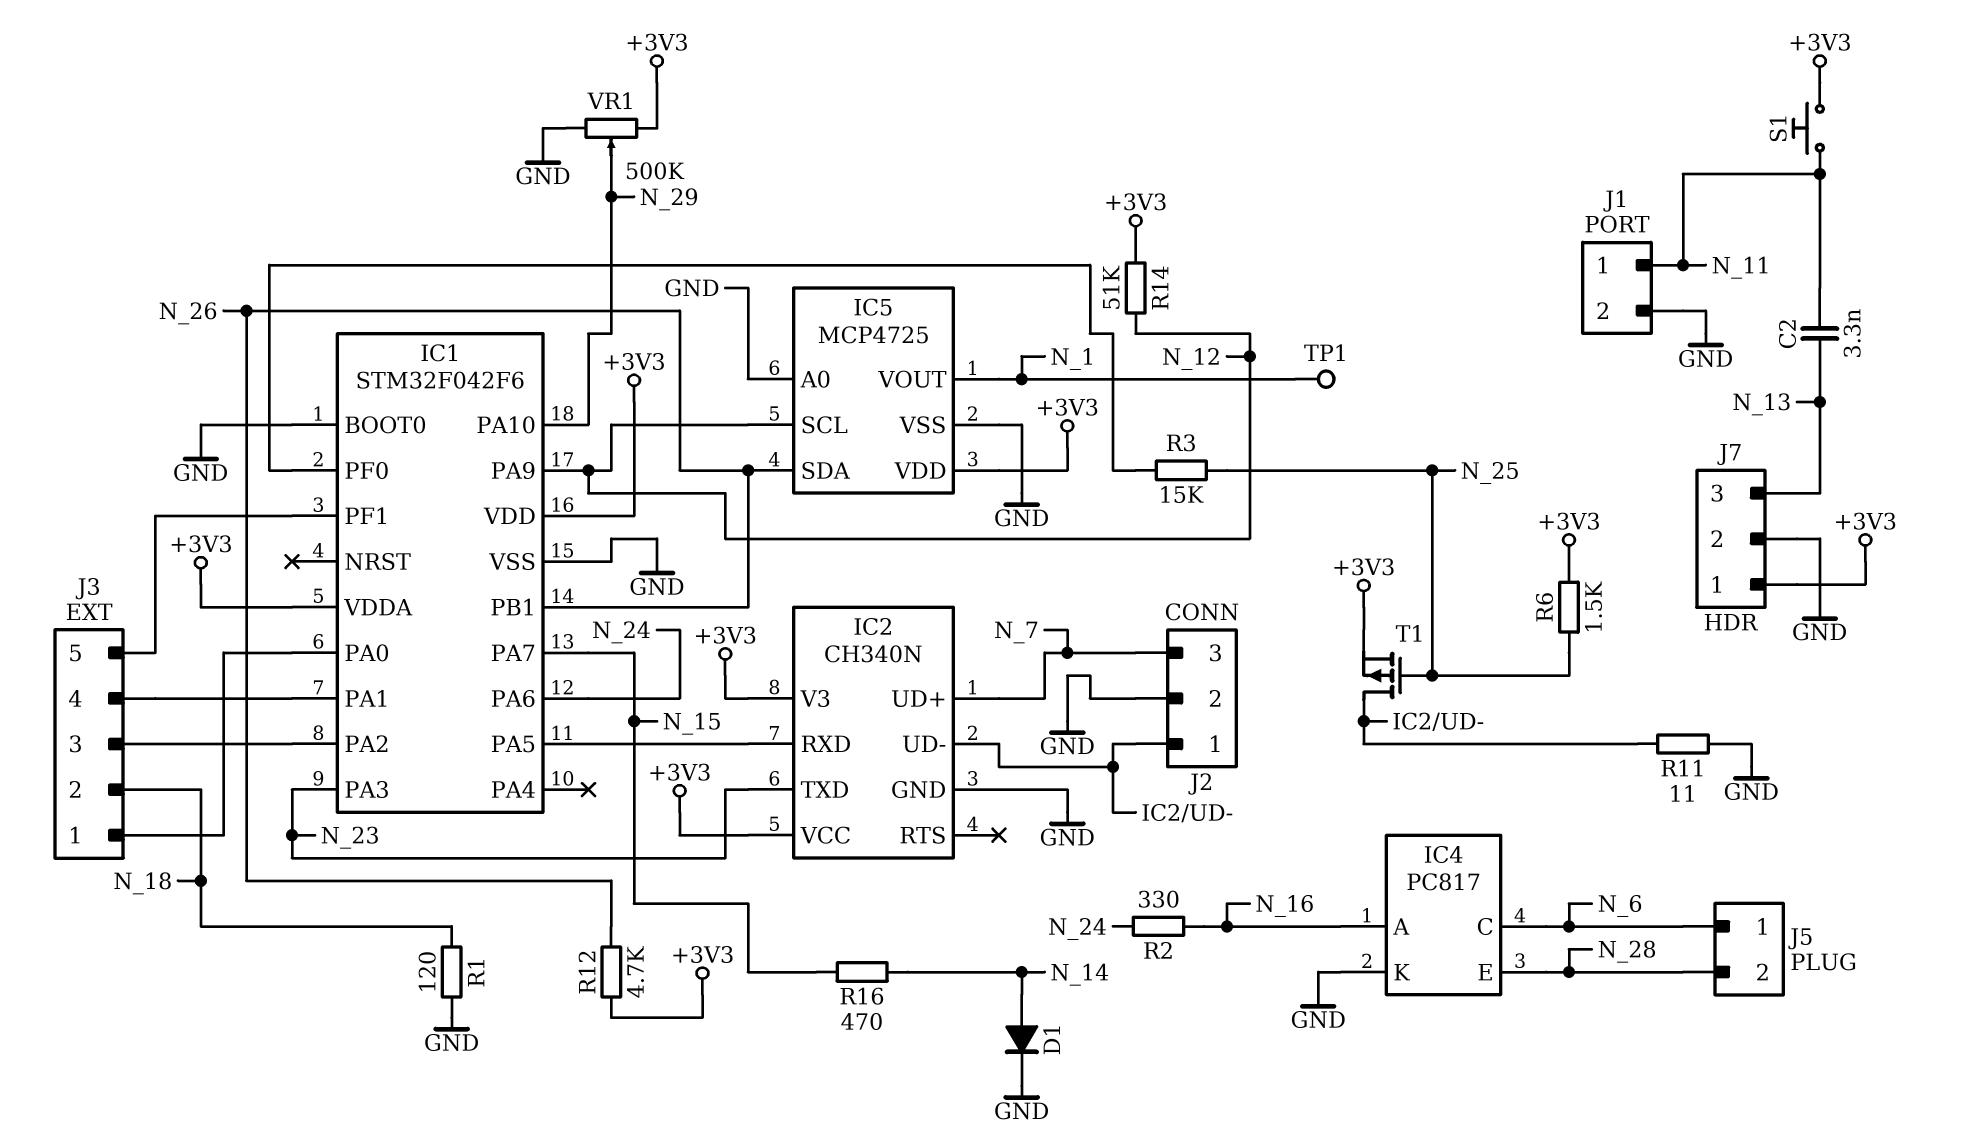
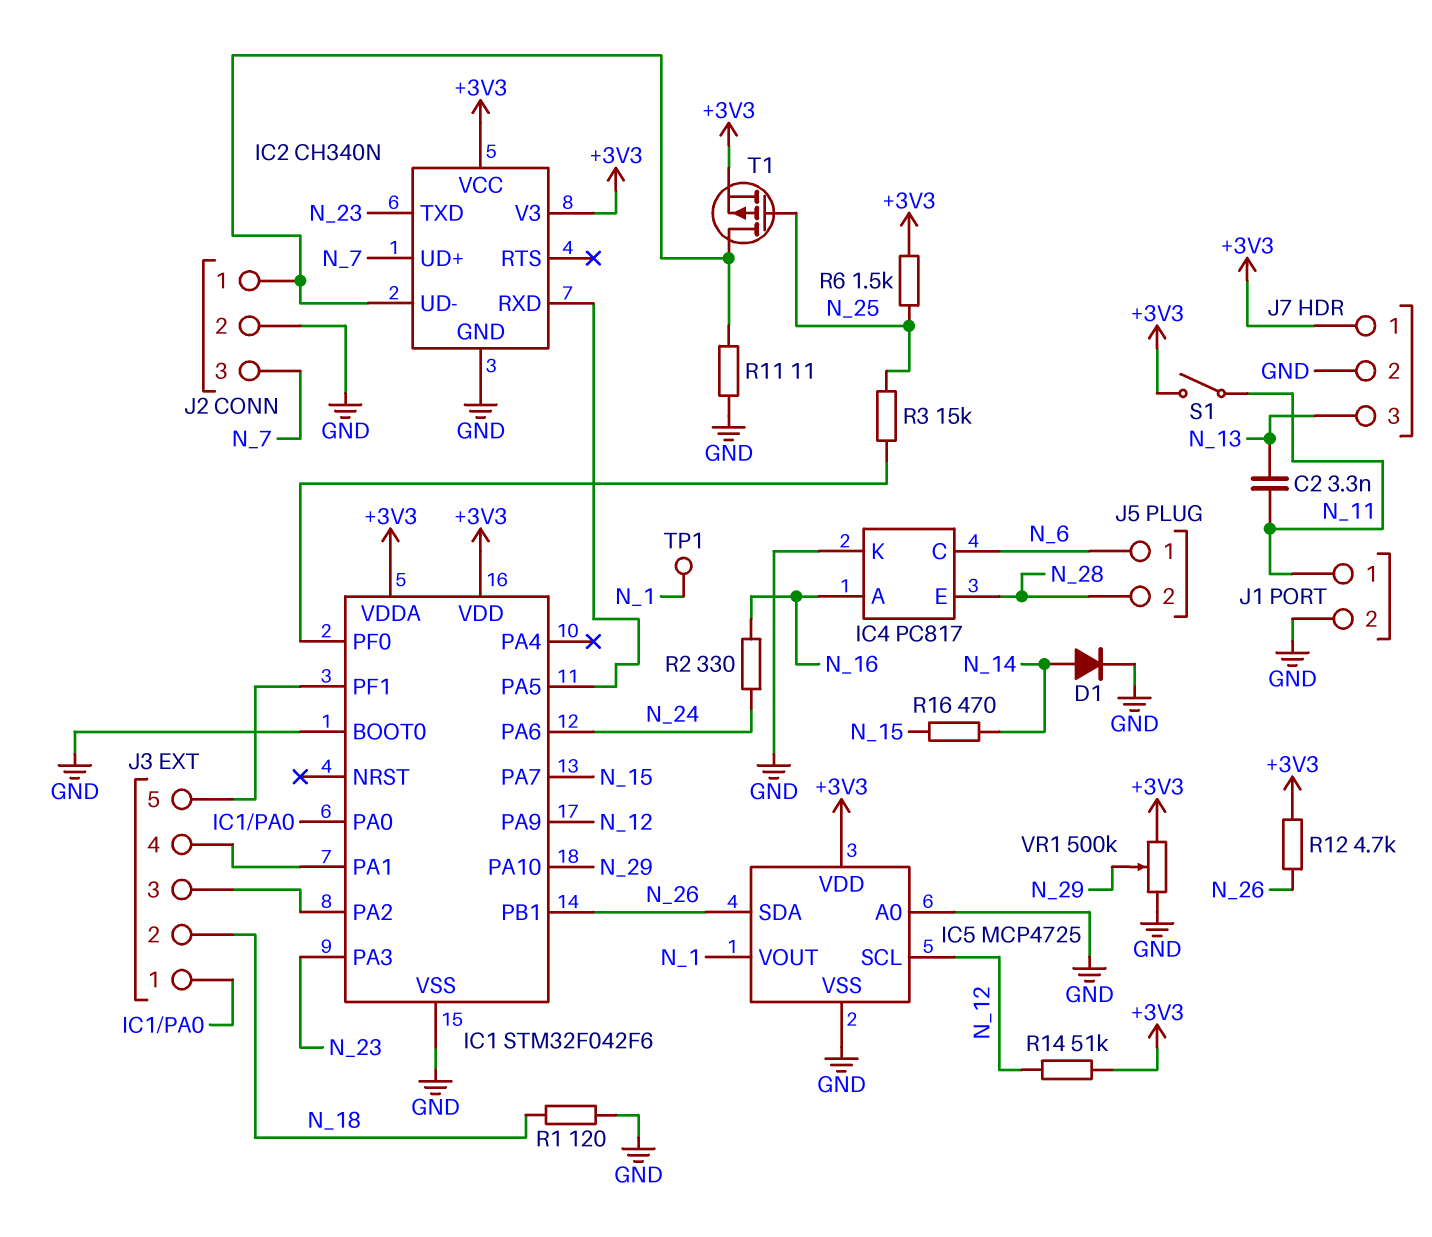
S1: button (+3V3, N_11) -> switch (+3V3, N_11)

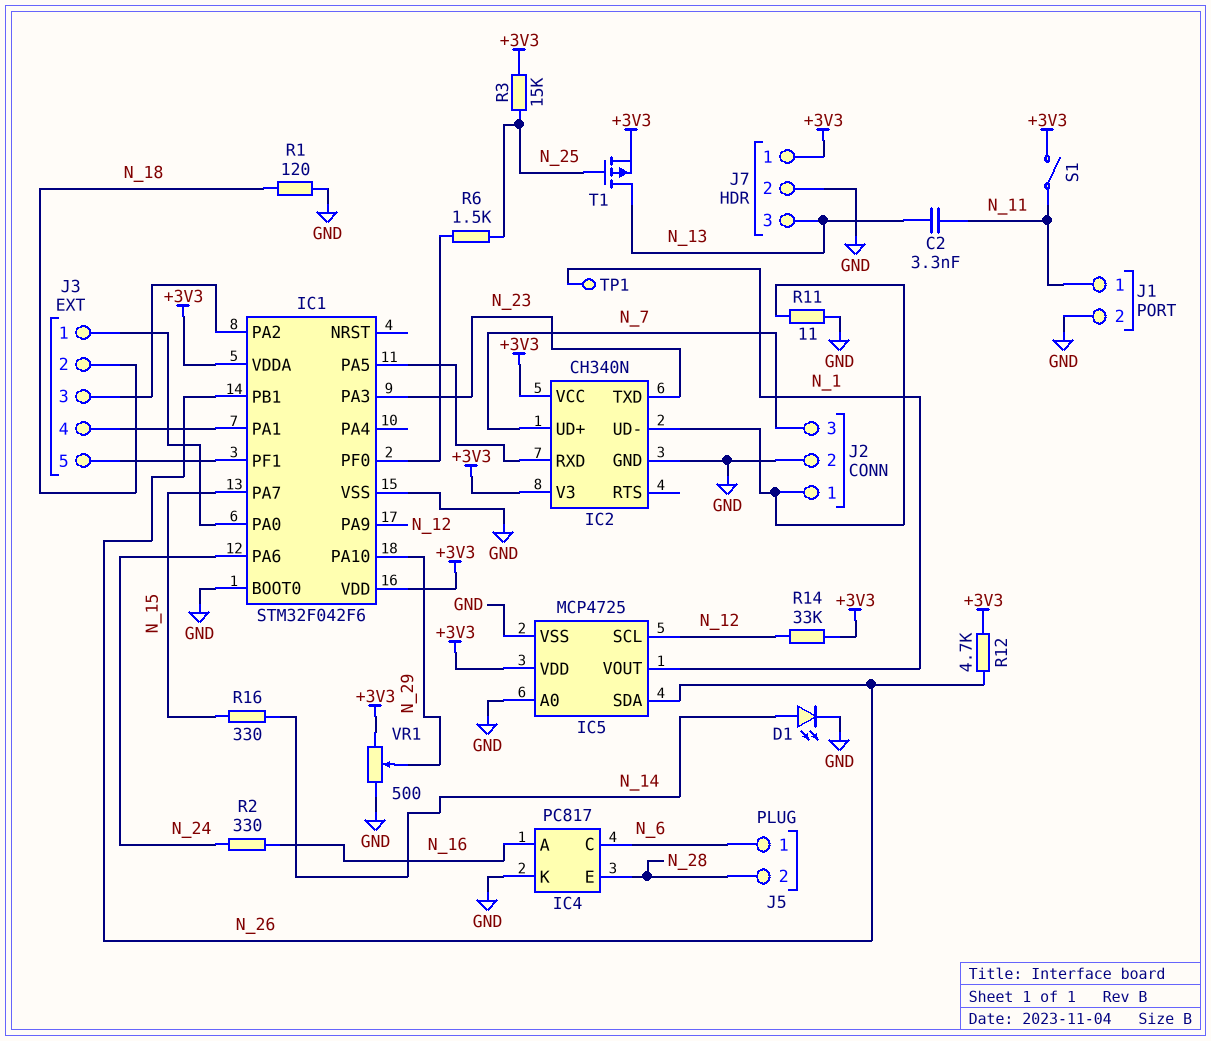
D1: diode (A N_14, K GND) -> LED (A N_14, K GND)
R3: 15k (IC1/PF0, N_25) -> 15k (+3V3, N_25)
R6: 1.5k (+3V3, N_25) -> 1.5k (IC1/PF0, N_25)
R14: 51k (+3V3, N_12) -> 33k (+3V3, N_12)
R16: 470 (N_14, N_15) -> 330 (N_14, N_15)
T1: PMOS (G N_25, D IC2/UD-, S +3V3) -> PMOS (G N_25, D N_13, S +3V3)
VR1: 500k (+3V3, GND, wiper N_29) -> 500 (+3V3, GND, wiper N_29)

